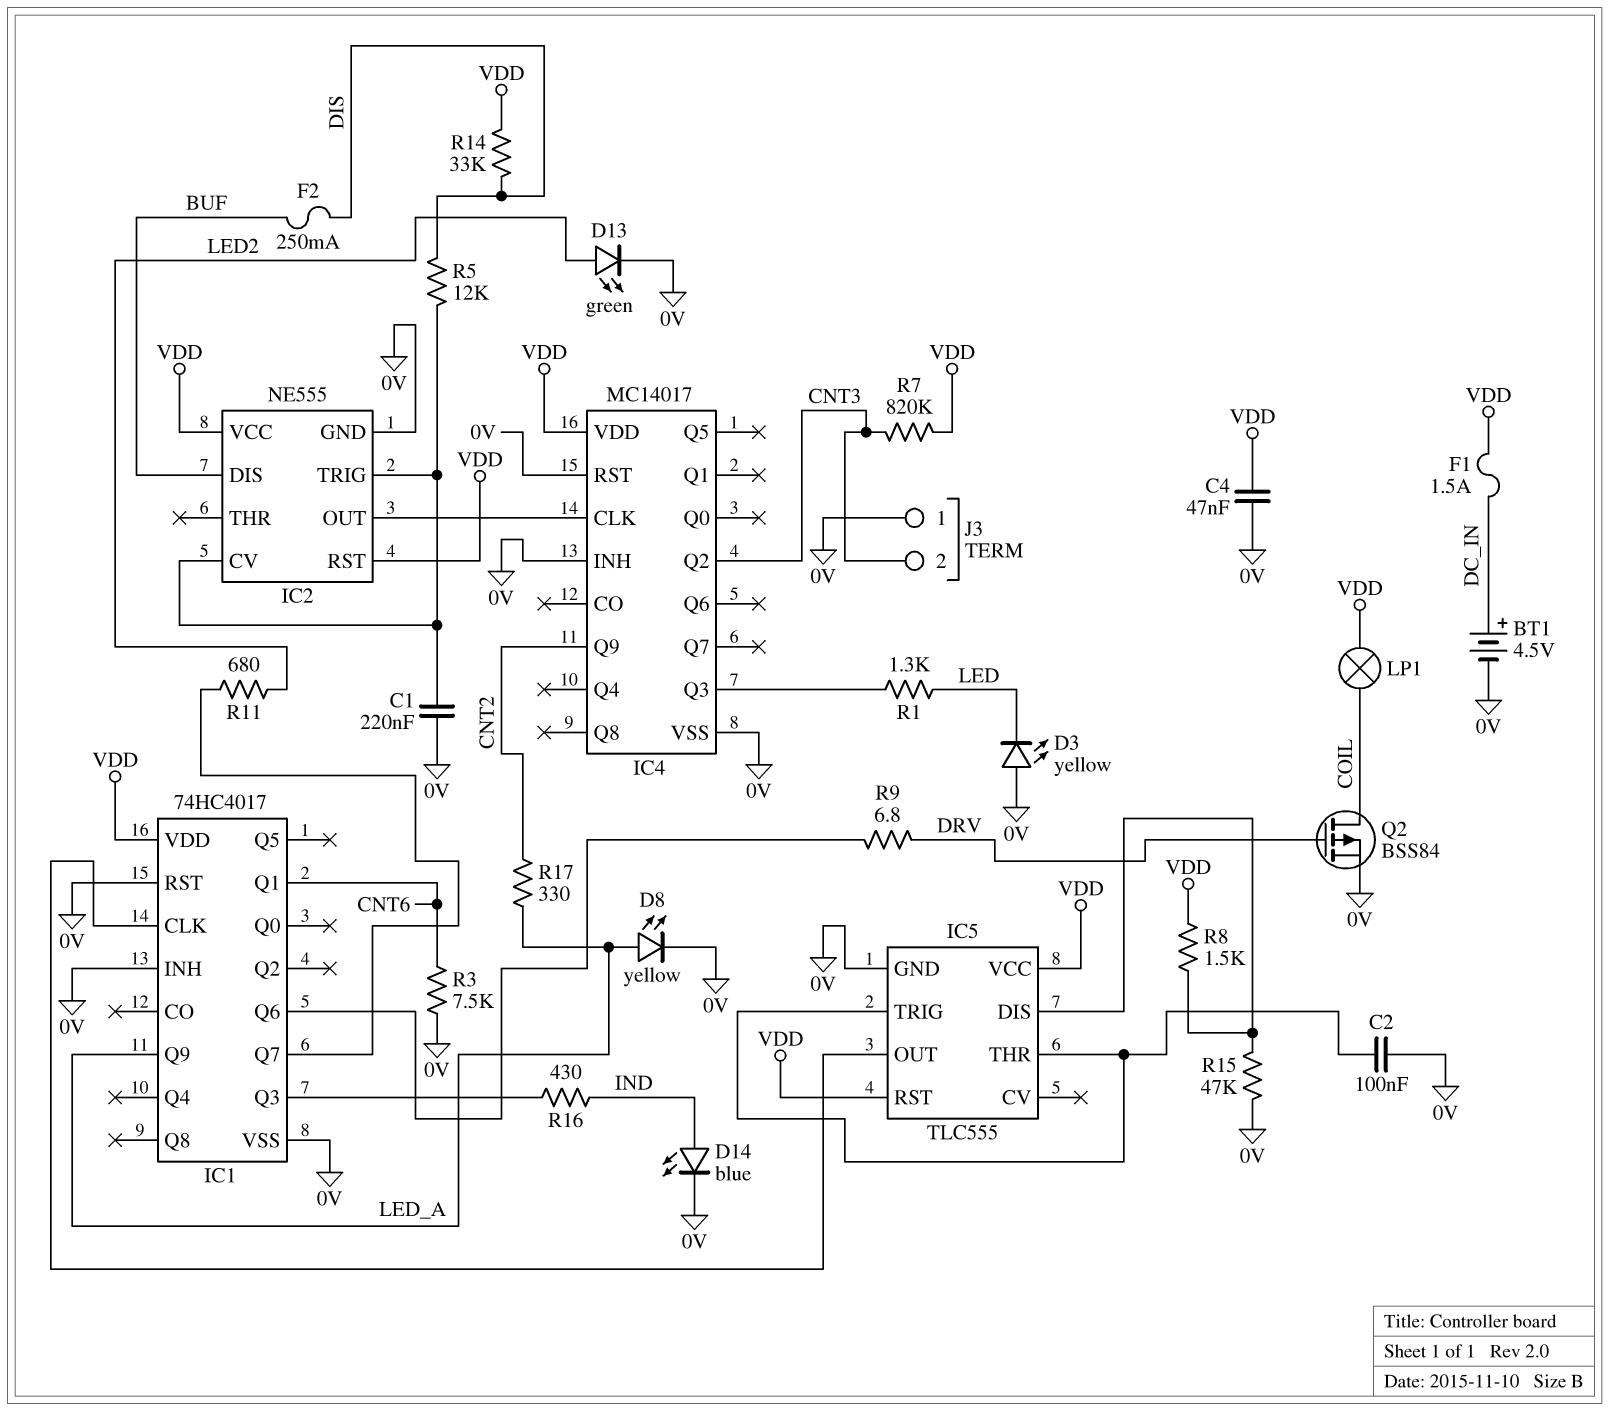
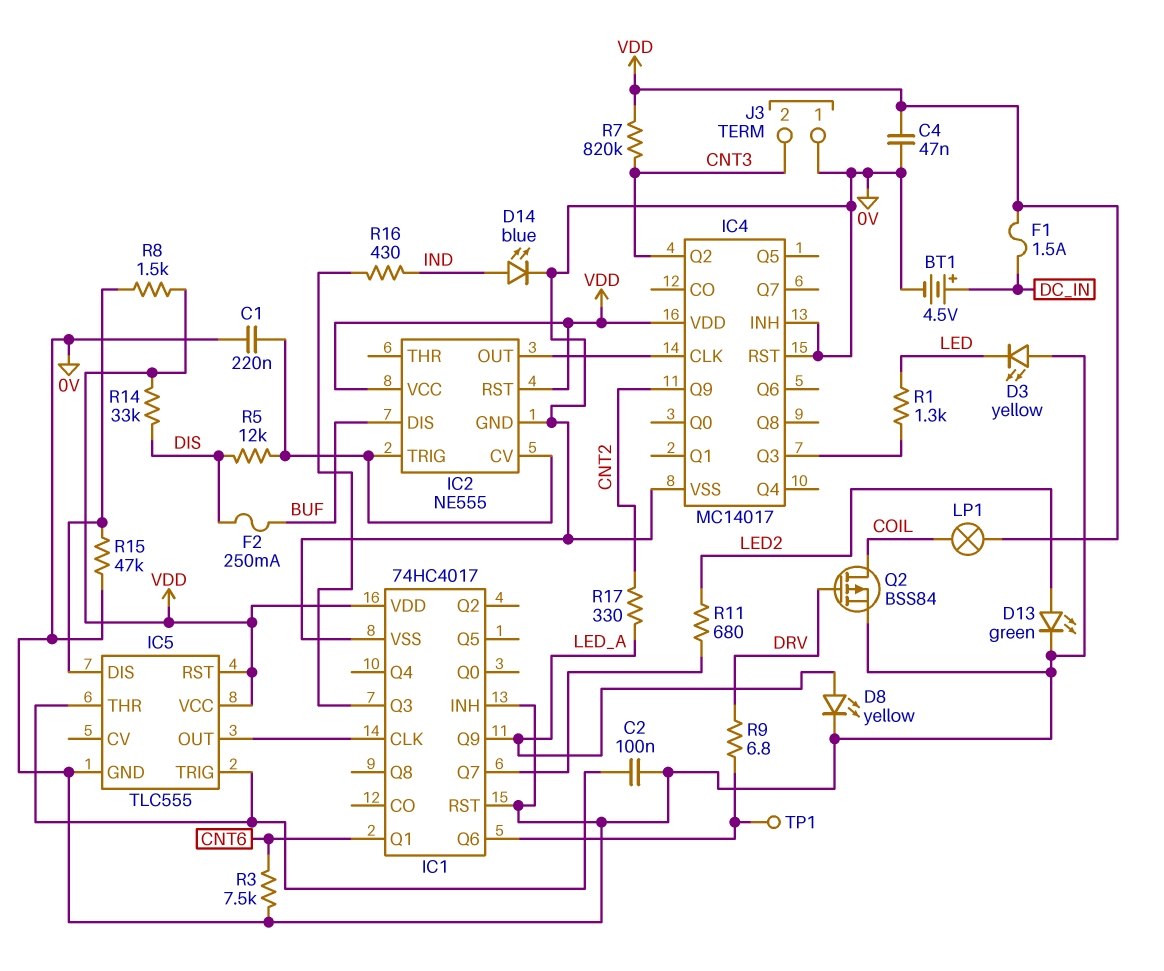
TP1: none -> test point (IC1/Q6)

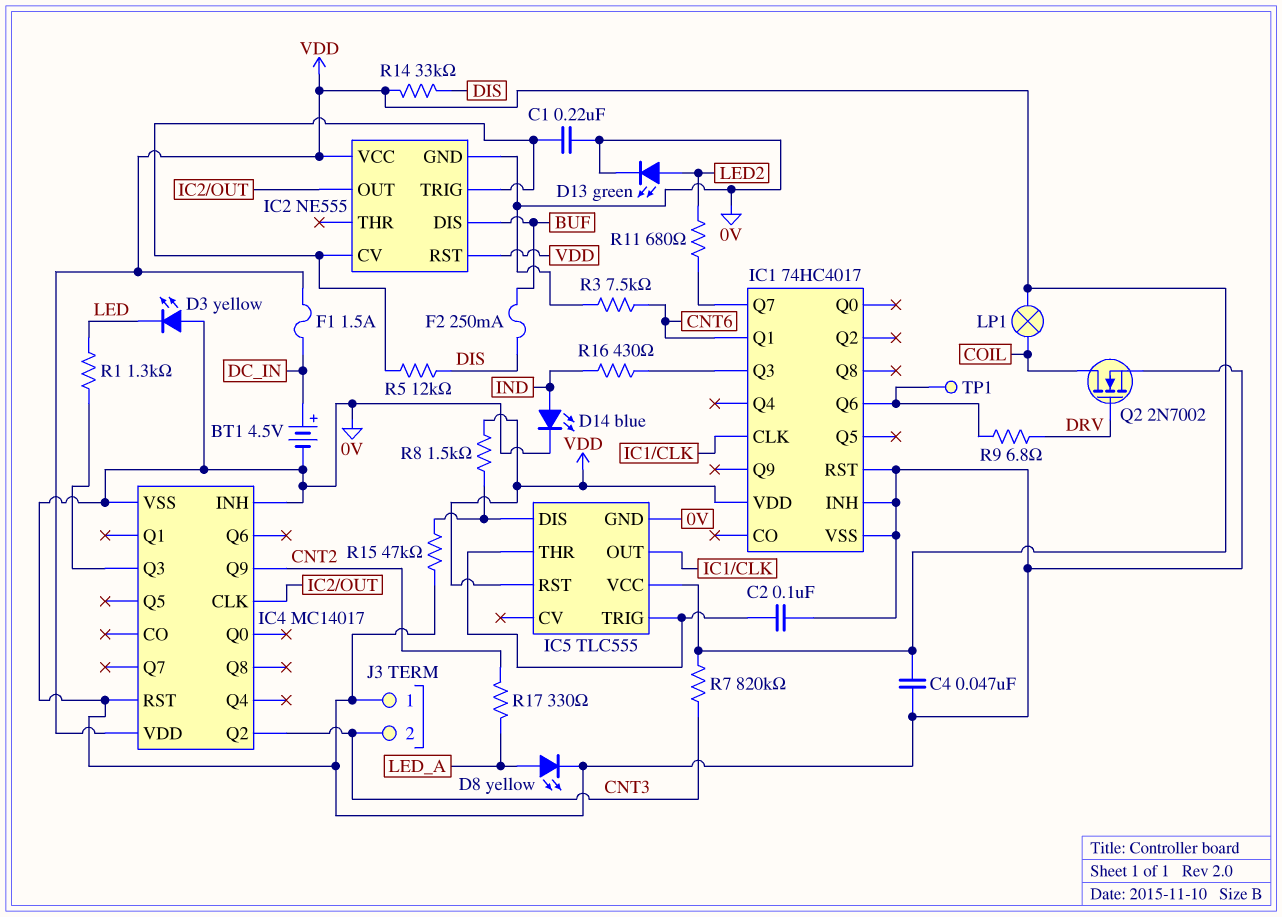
IC1 pin Q9: LED_A -> none
Q2: PMOS BSS84 (G DRV, D COIL, S 0V) -> NMOS 2N7002 (G DRV, D COIL, S 0V)

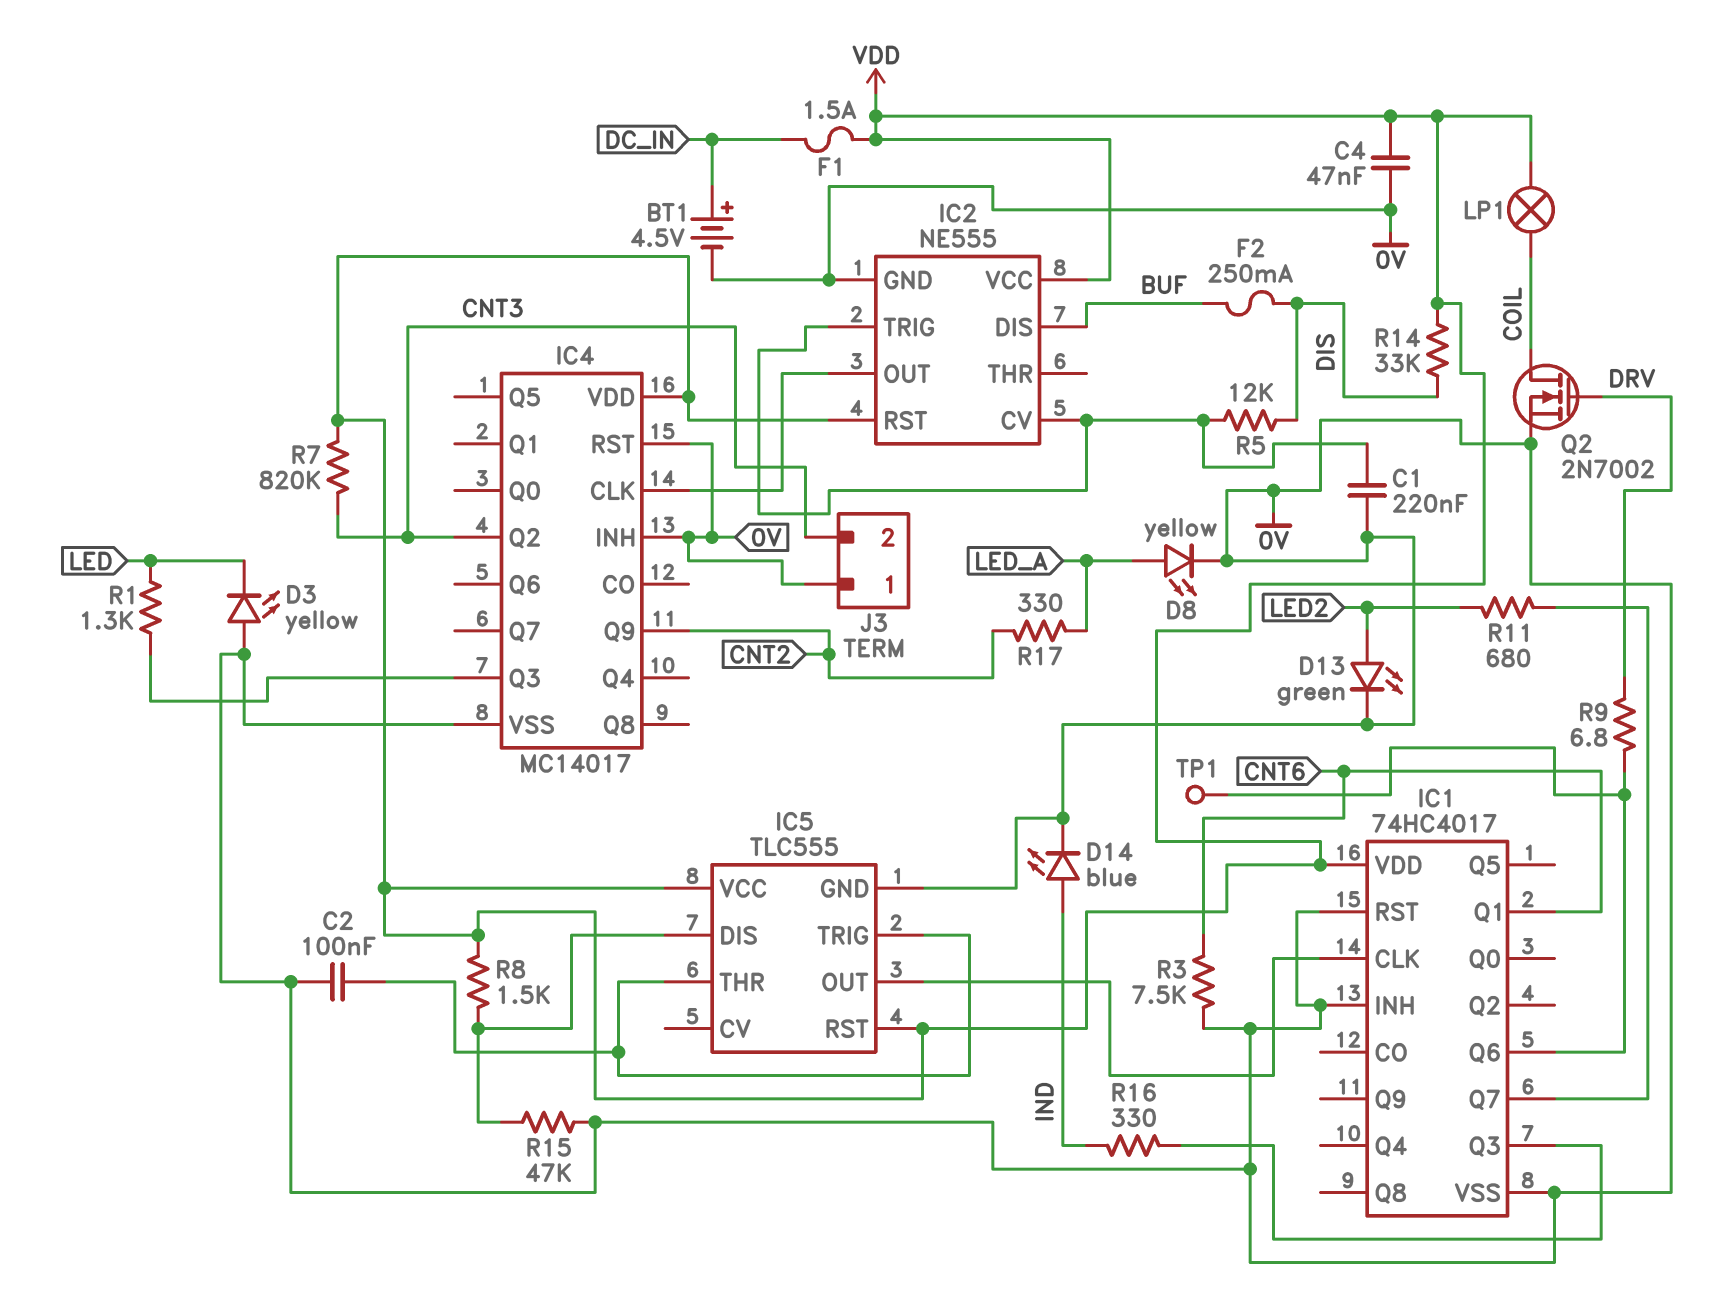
R16: 430 (IC1/Q3, IND) -> 330 (IC1/Q3, IND)

